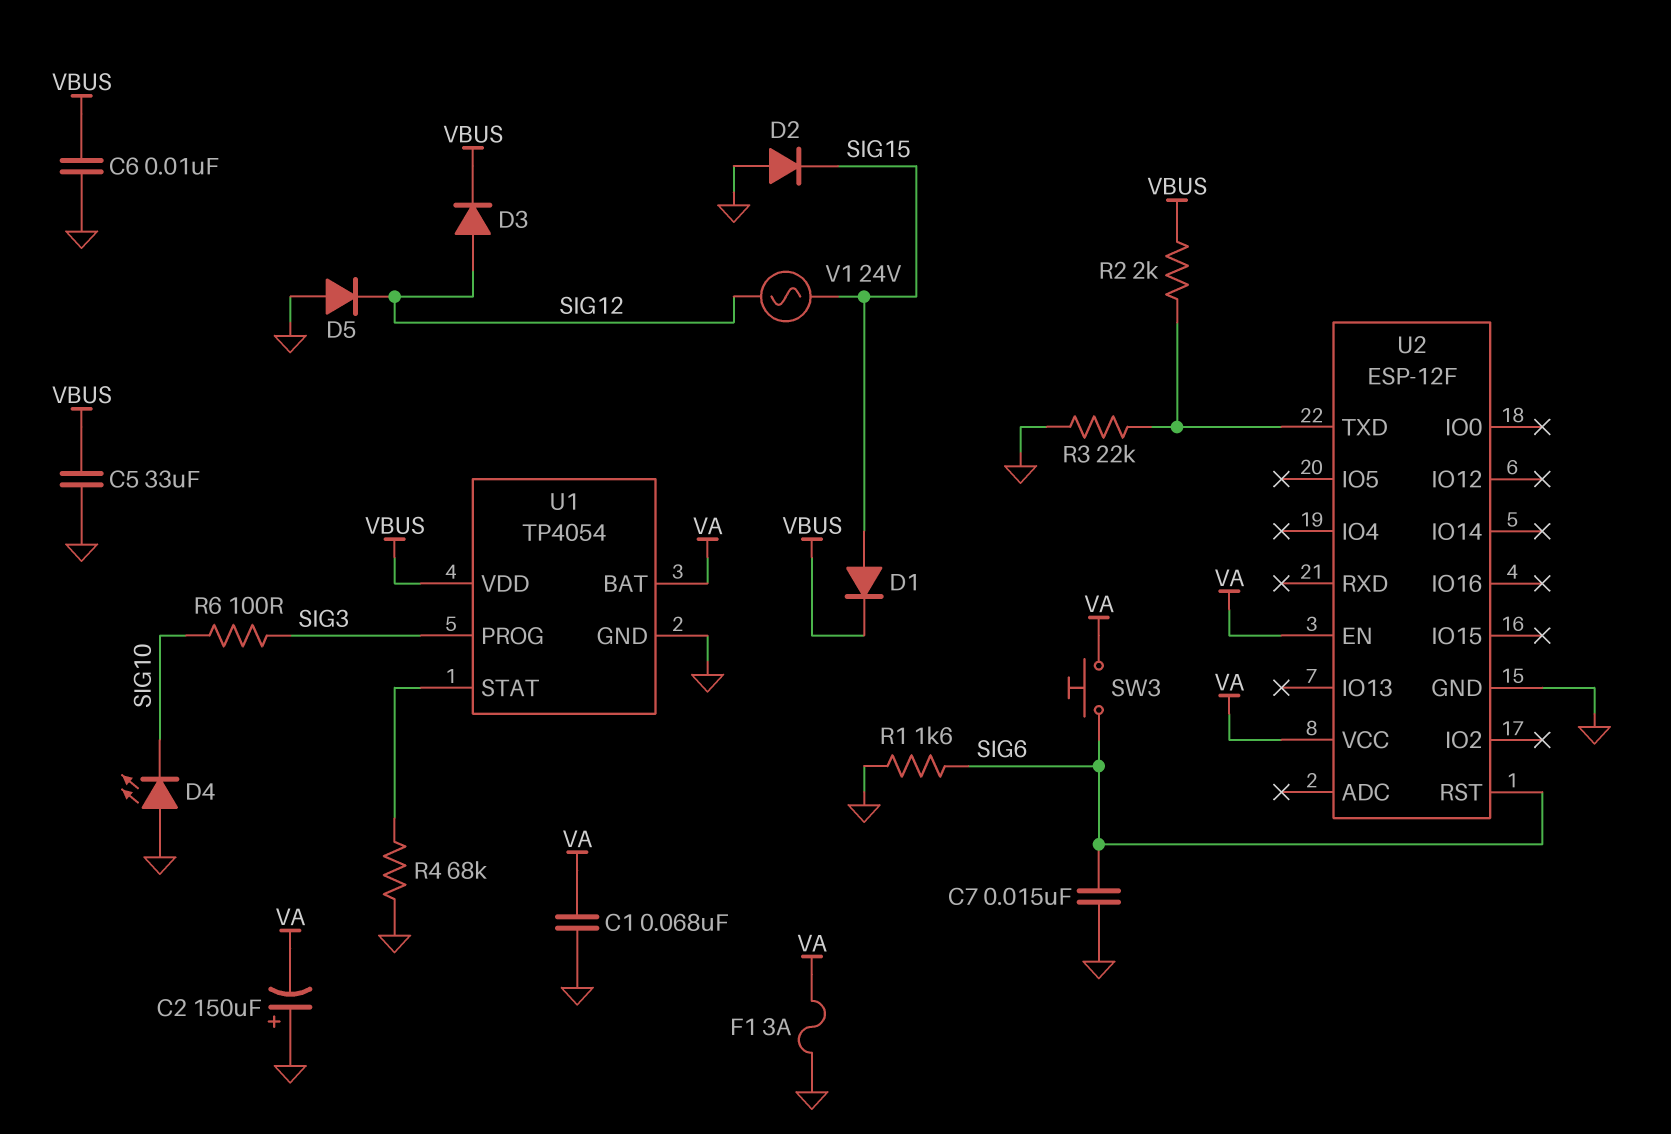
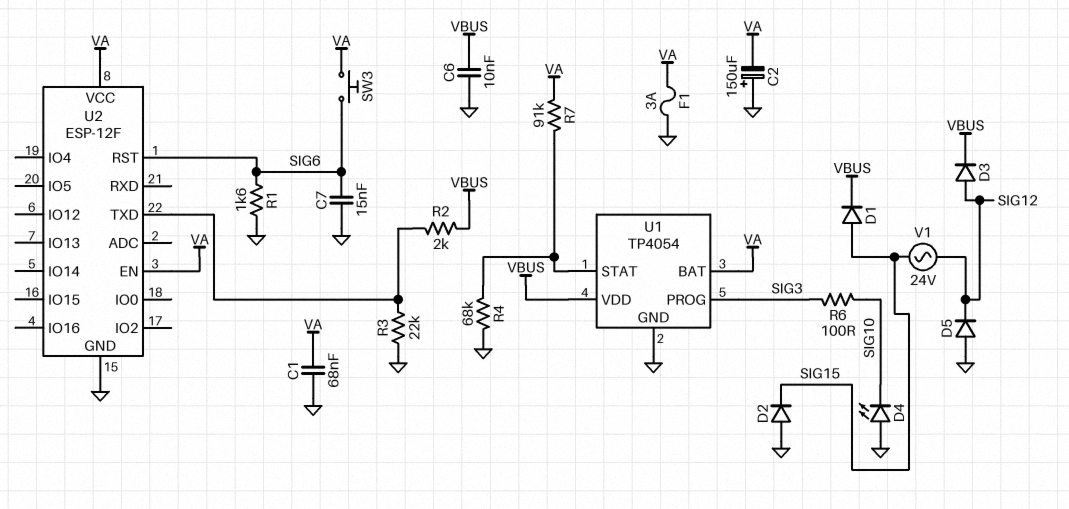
C5: 33uF (GND, VBUS) -> none
R7: none -> 91k (U1/STAT, VA)

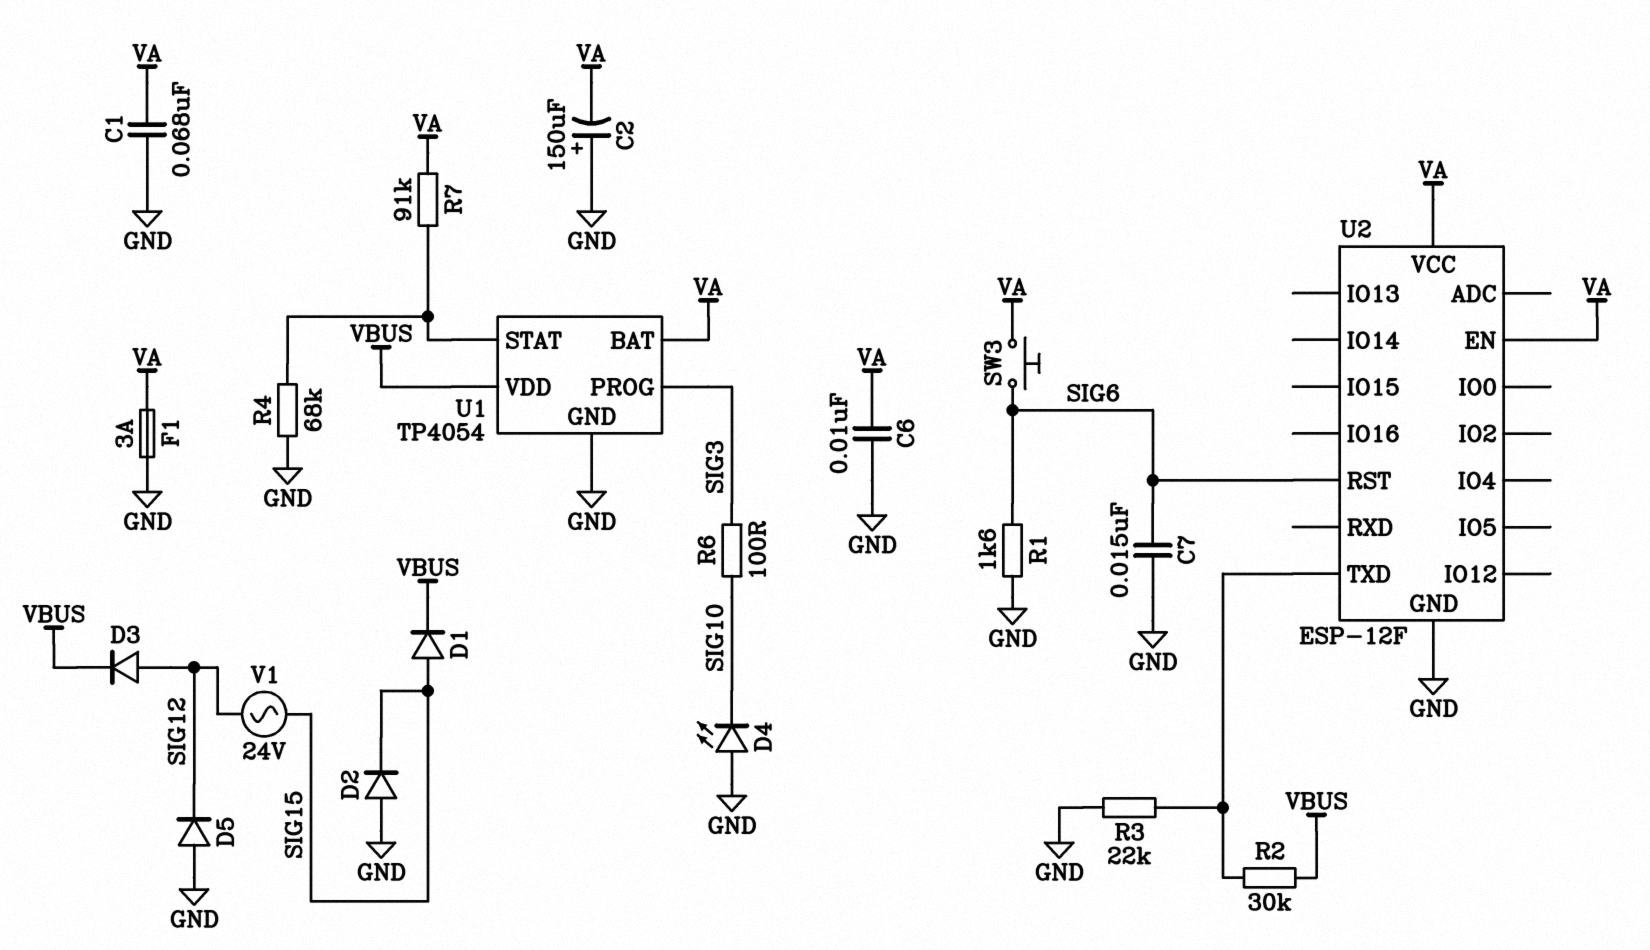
C6: 10nF (GND, VBUS) -> 10nF (GND, VA)
R2: 2k (U2/TXD, VBUS) -> 30k (U2/TXD, VBUS)

